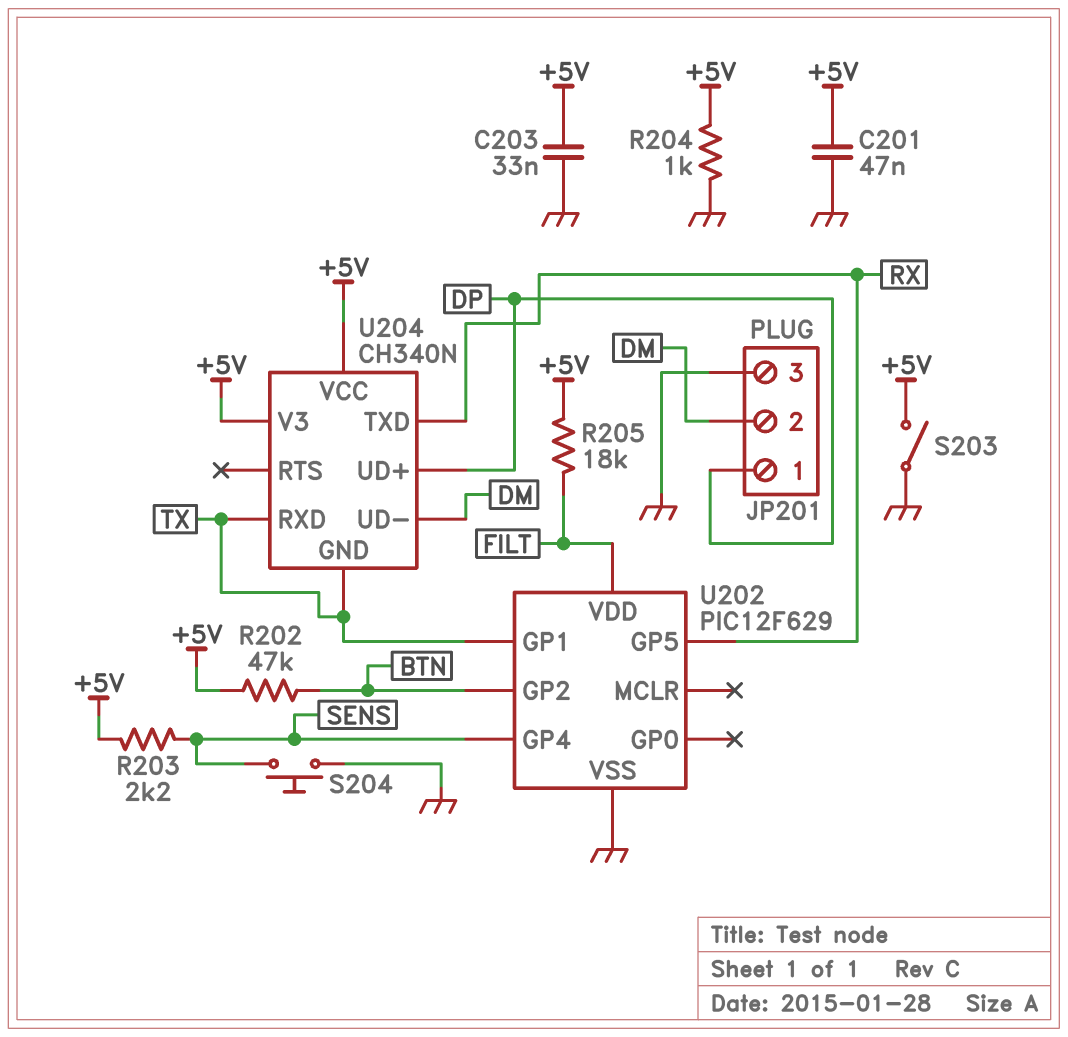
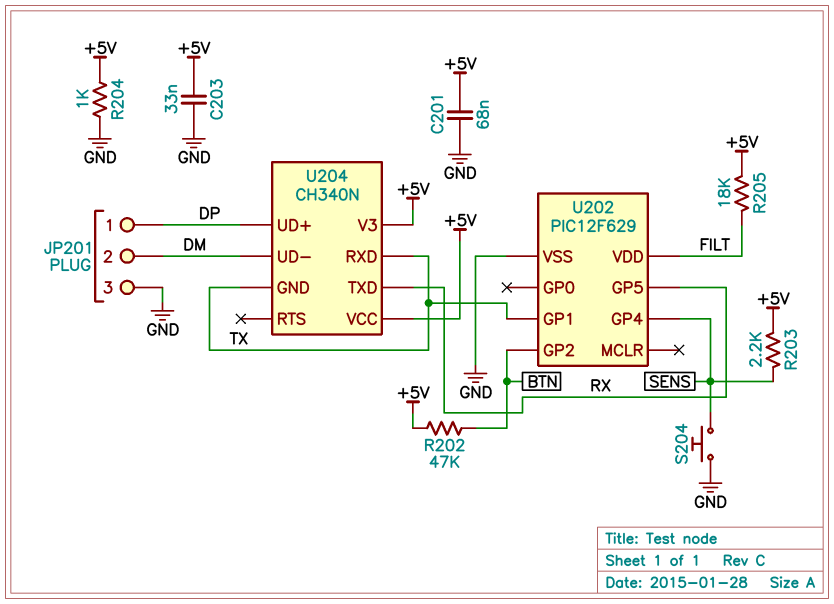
C201: 47nF (+5V, GND) -> 68nF (+5V, GND)
S203: switch (+5V, GND) -> none

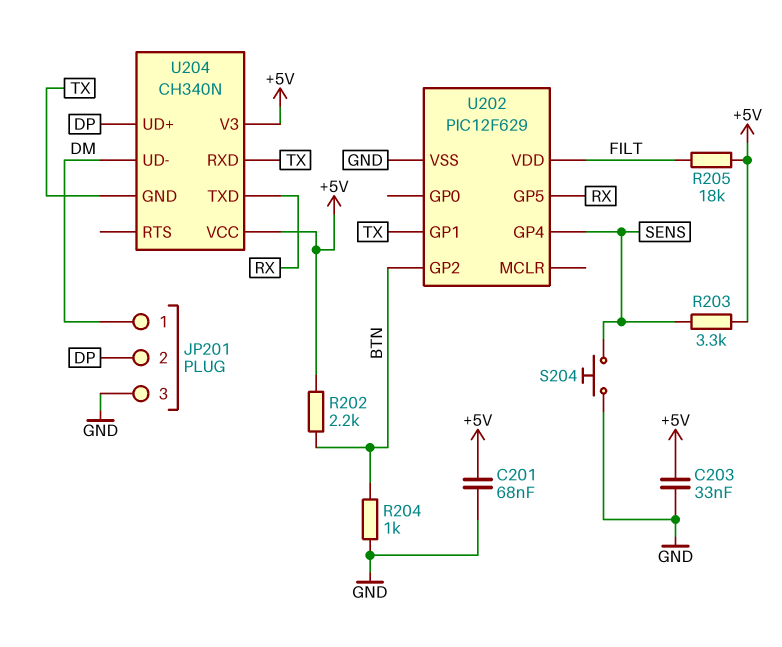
JP201 pin 1: DP -> DM
JP201 pin 2: DM -> DP
R202: 47k (+5V, BTN) -> 2.2k (+5V, BTN)
R203: 2.2k (+5V, SENS) -> 3.3k (+5V, SENS)
R204: 1k (+5V, GND) -> 1k (BTN, GND)

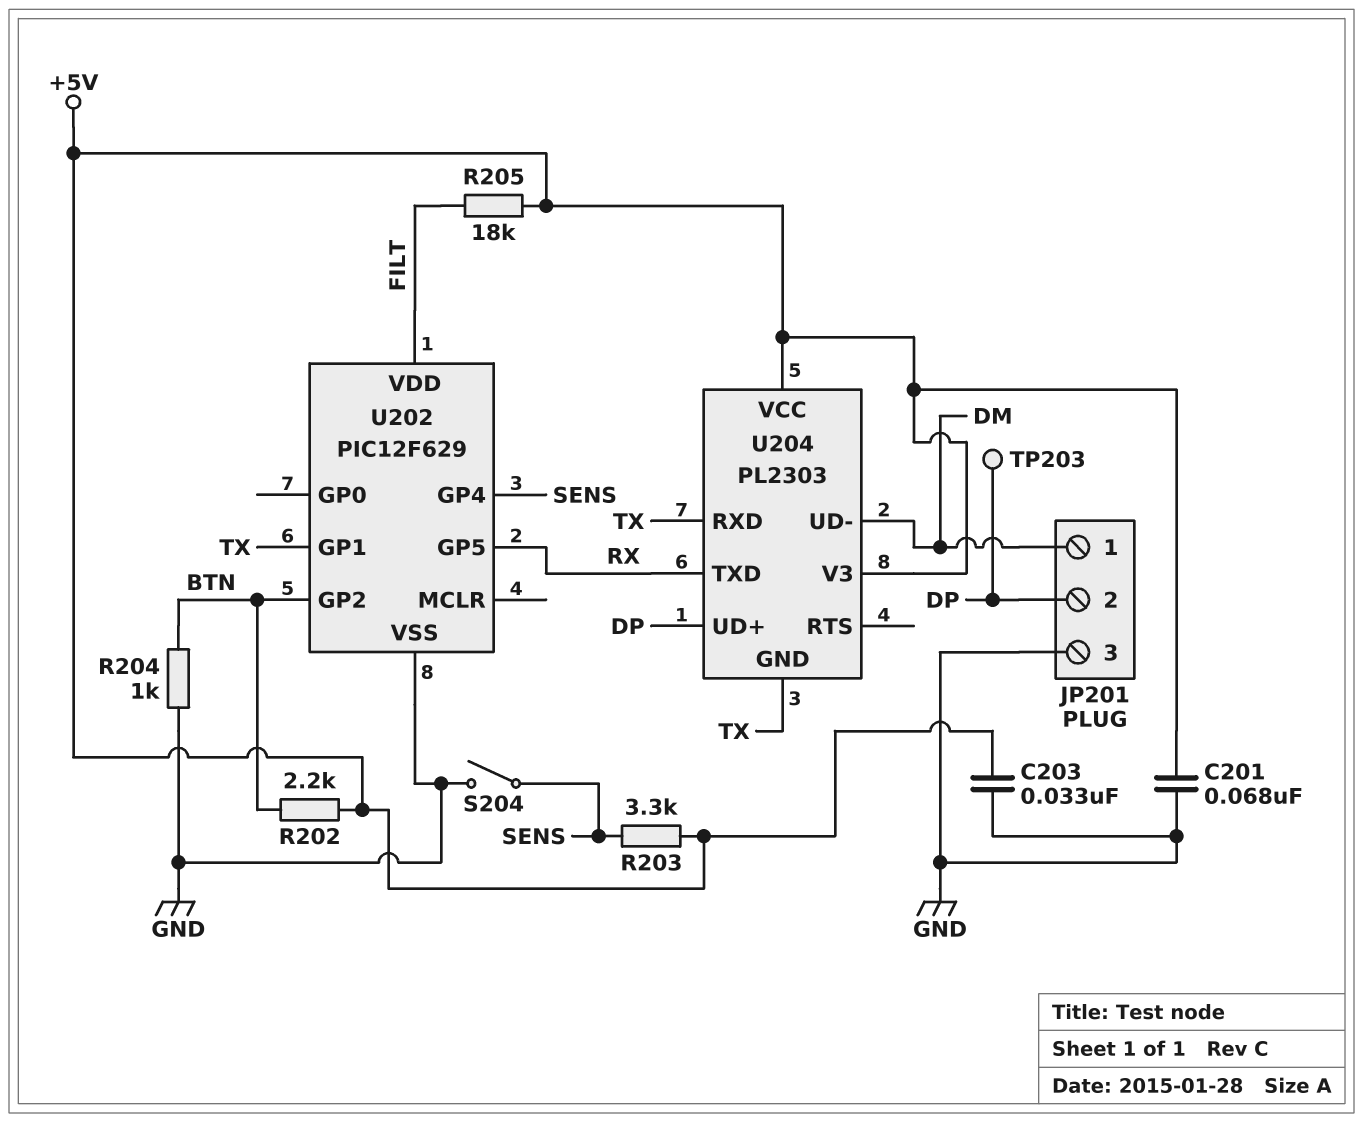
S204: button (GND, SENS) -> switch (GND, SENS)
TP203: none -> test point (DP)
U204: CH340N -> PL2303

